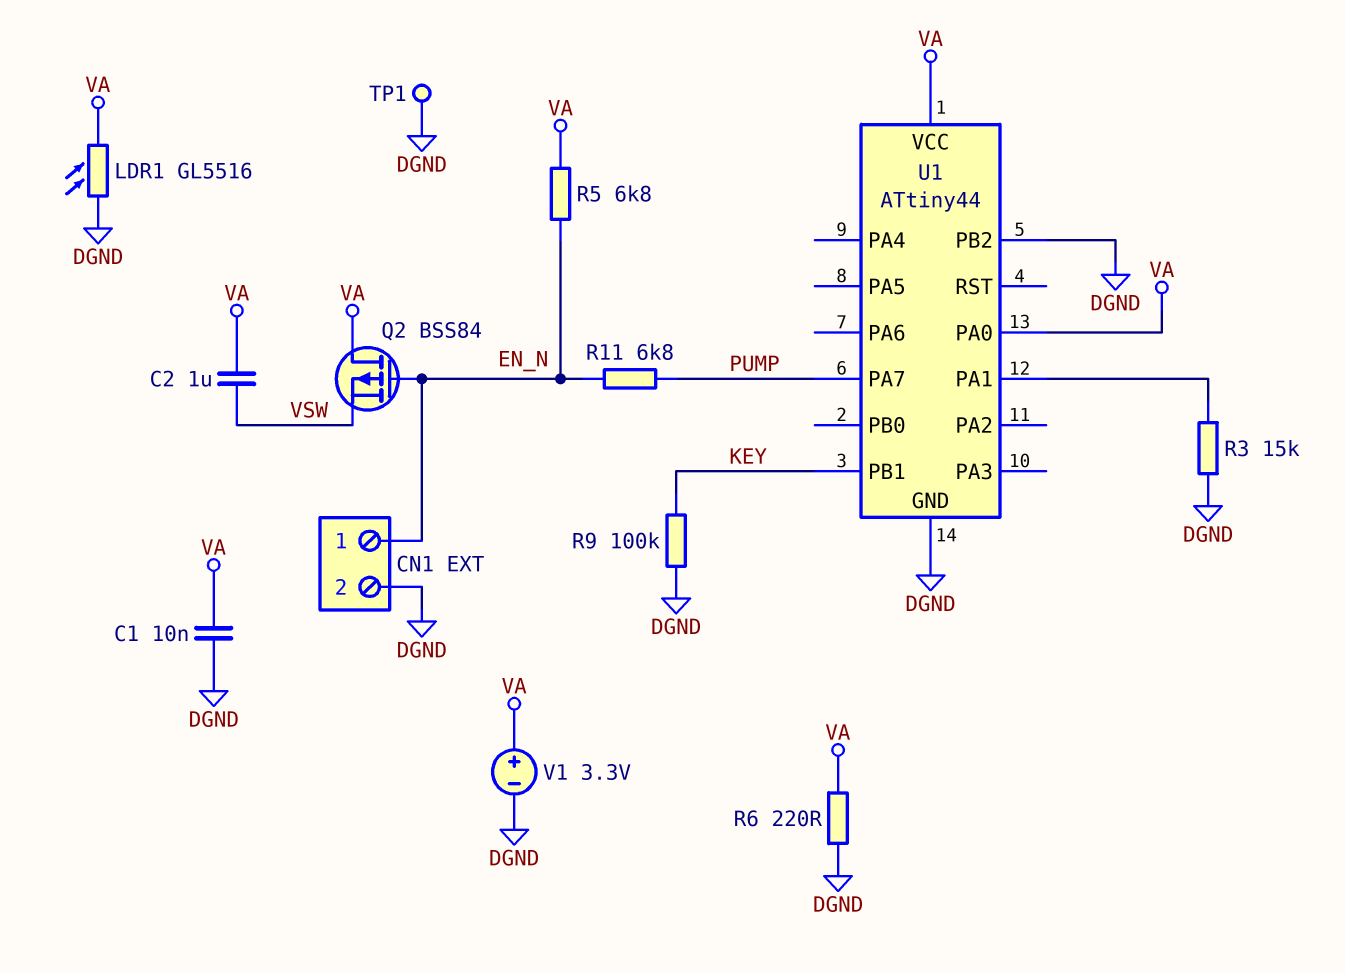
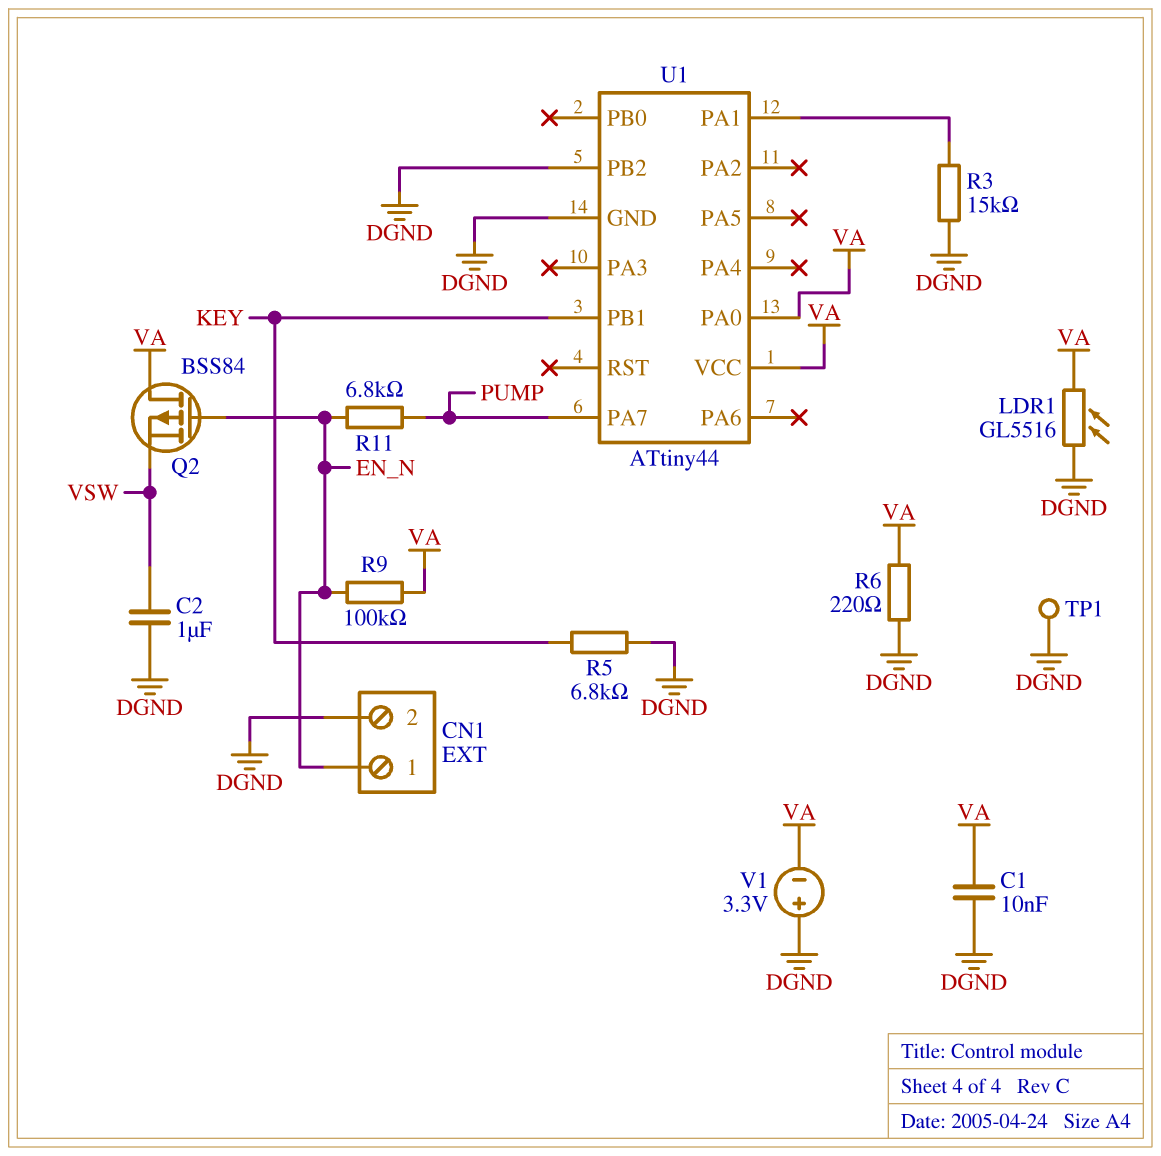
C2: 1uF (VA, VSW) -> 1uF (DGND, VSW)
R5: 6.8k (EN_N, VA) -> 6.8k (DGND, KEY)
R9: 100k (DGND, KEY) -> 100k (EN_N, VA)
V1: 3.3V (plus VA, minus DGND) -> 3.3V (plus DGND, minus VA)

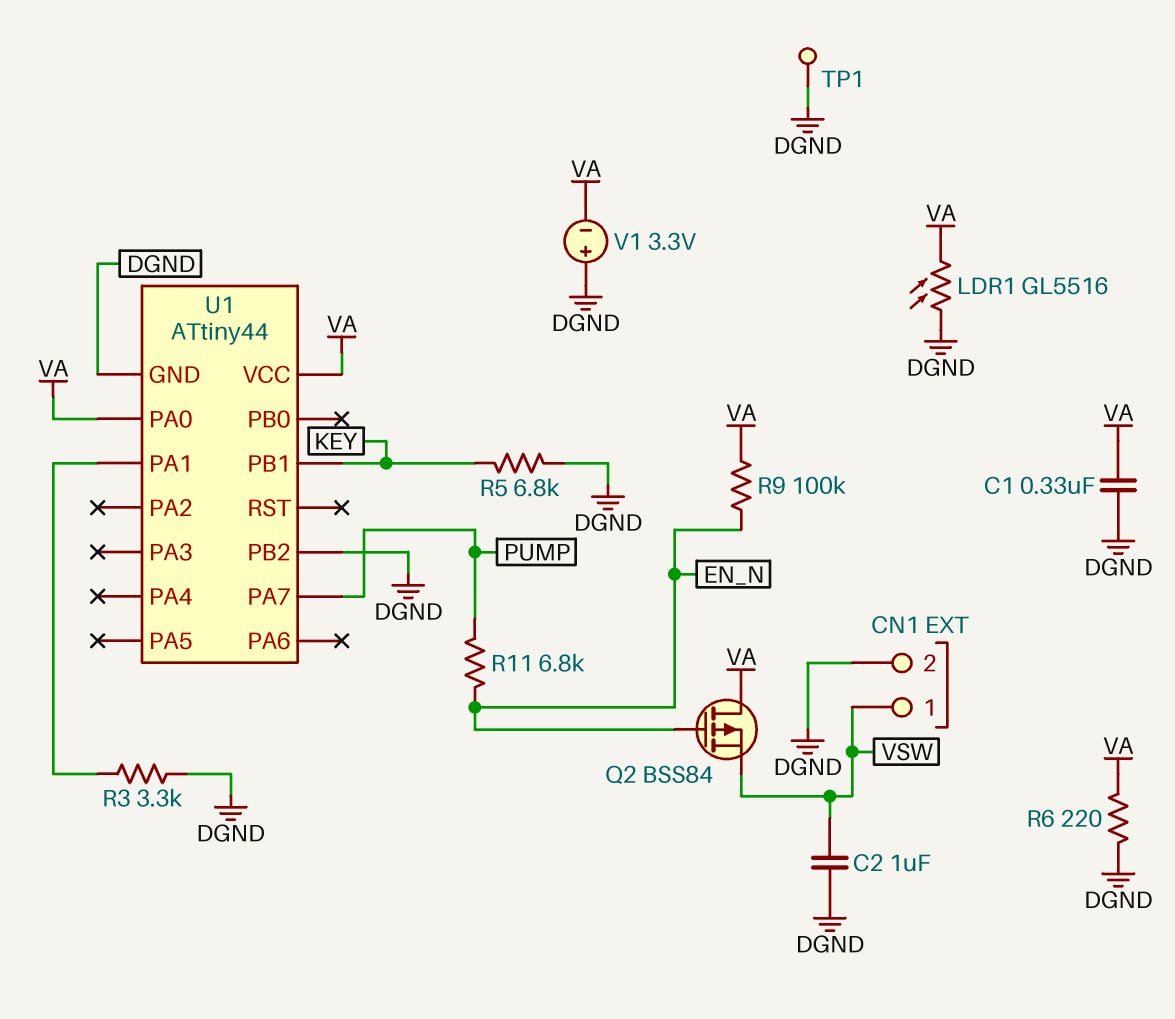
C1: 10nF (DGND, VA) -> 330nF (DGND, VA)
CN1 pin 1: EN_N -> VSW
R3: 15k (DGND, U1/PA1) -> 3.3k (DGND, U1/PA1)

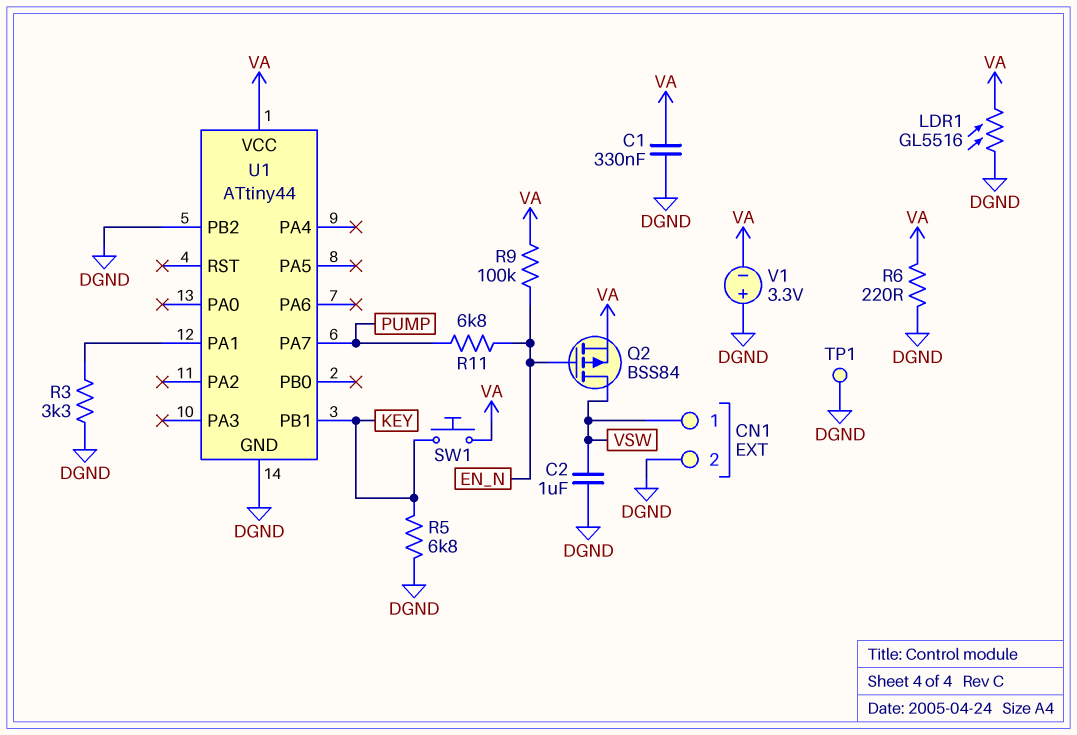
Q2: PMOS BSS84 (G EN_N, D VA, S VSW) -> PMOS BSS84 (G EN_N, D VSW, S VA)
SW1: none -> button (KEY, VA)
U1 pin PA0: VA -> none

